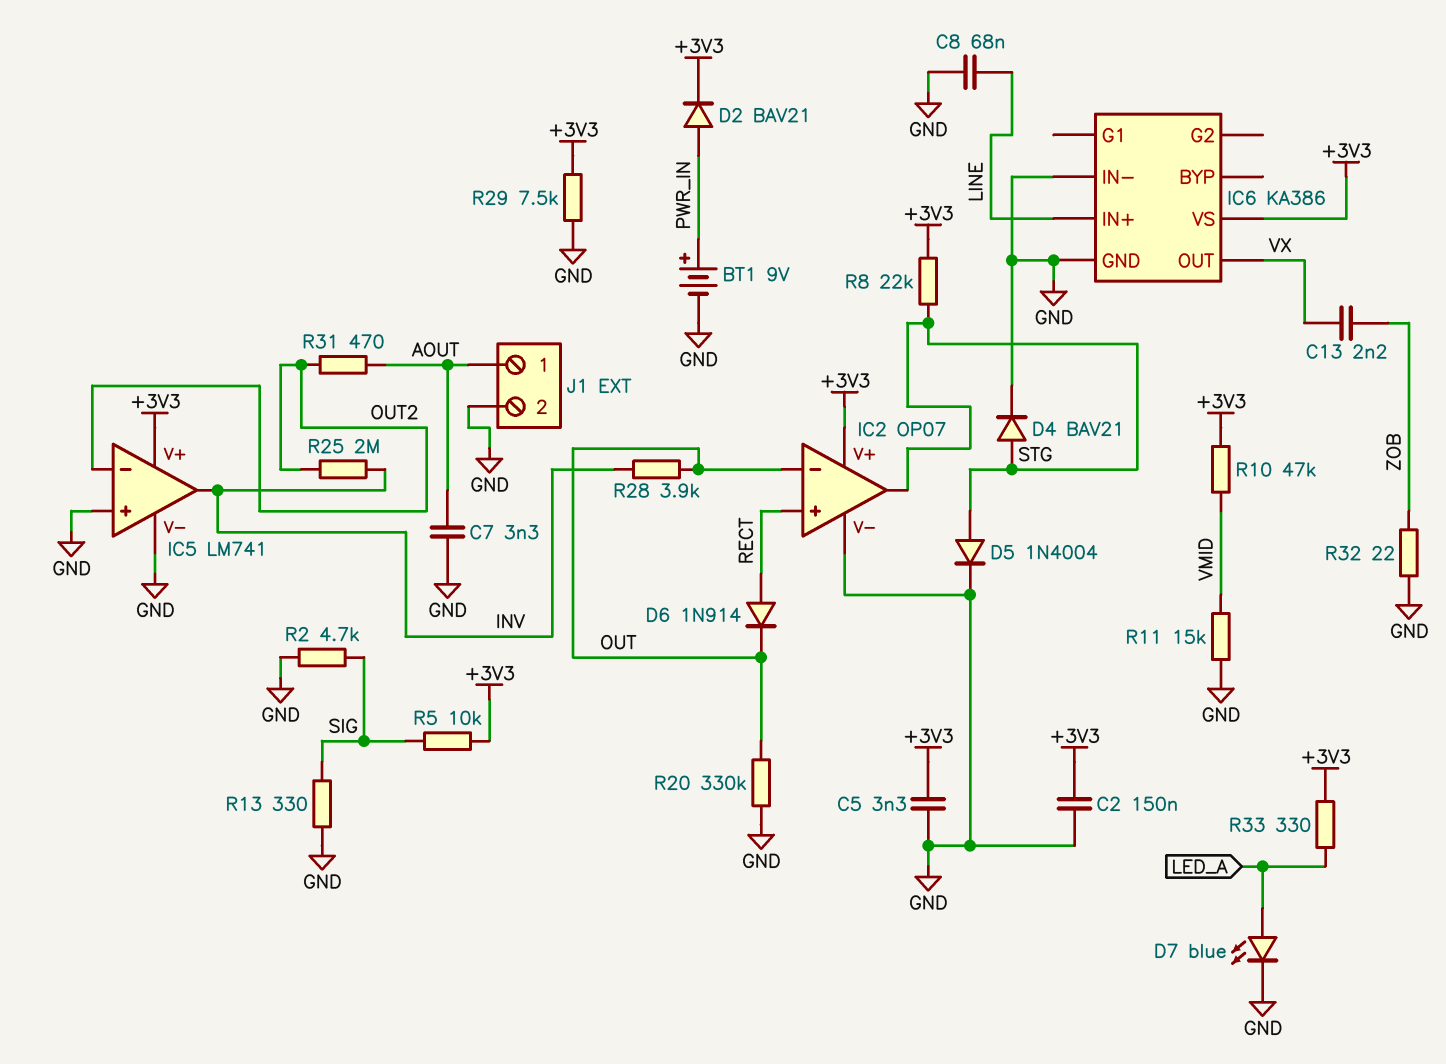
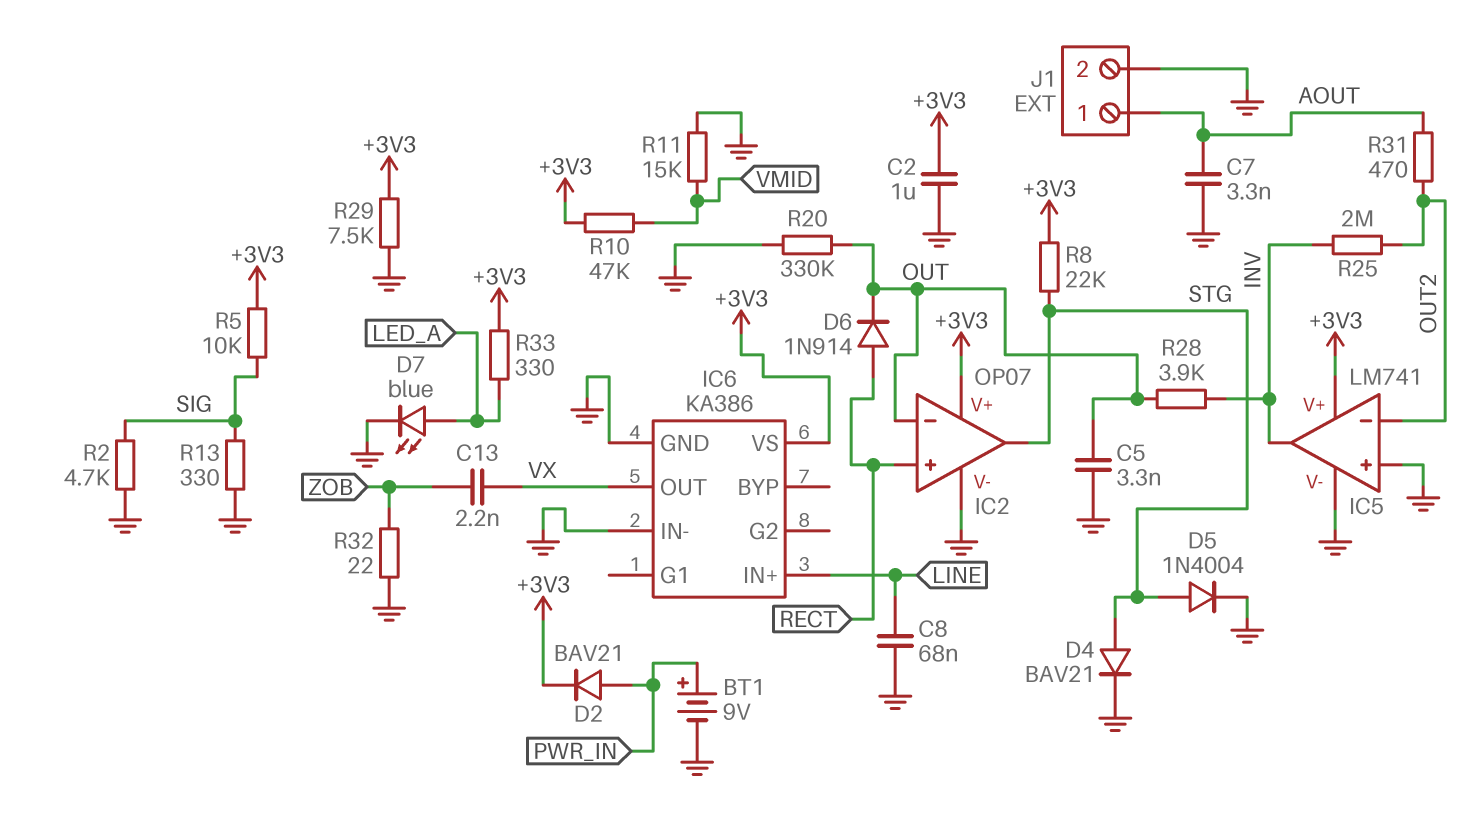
C2: 150nF (+3V3, GND) -> 1uF (+3V3, GND)
C5: 3.3nF (+3V3, GND) -> 3.3nF (GND, OUT)

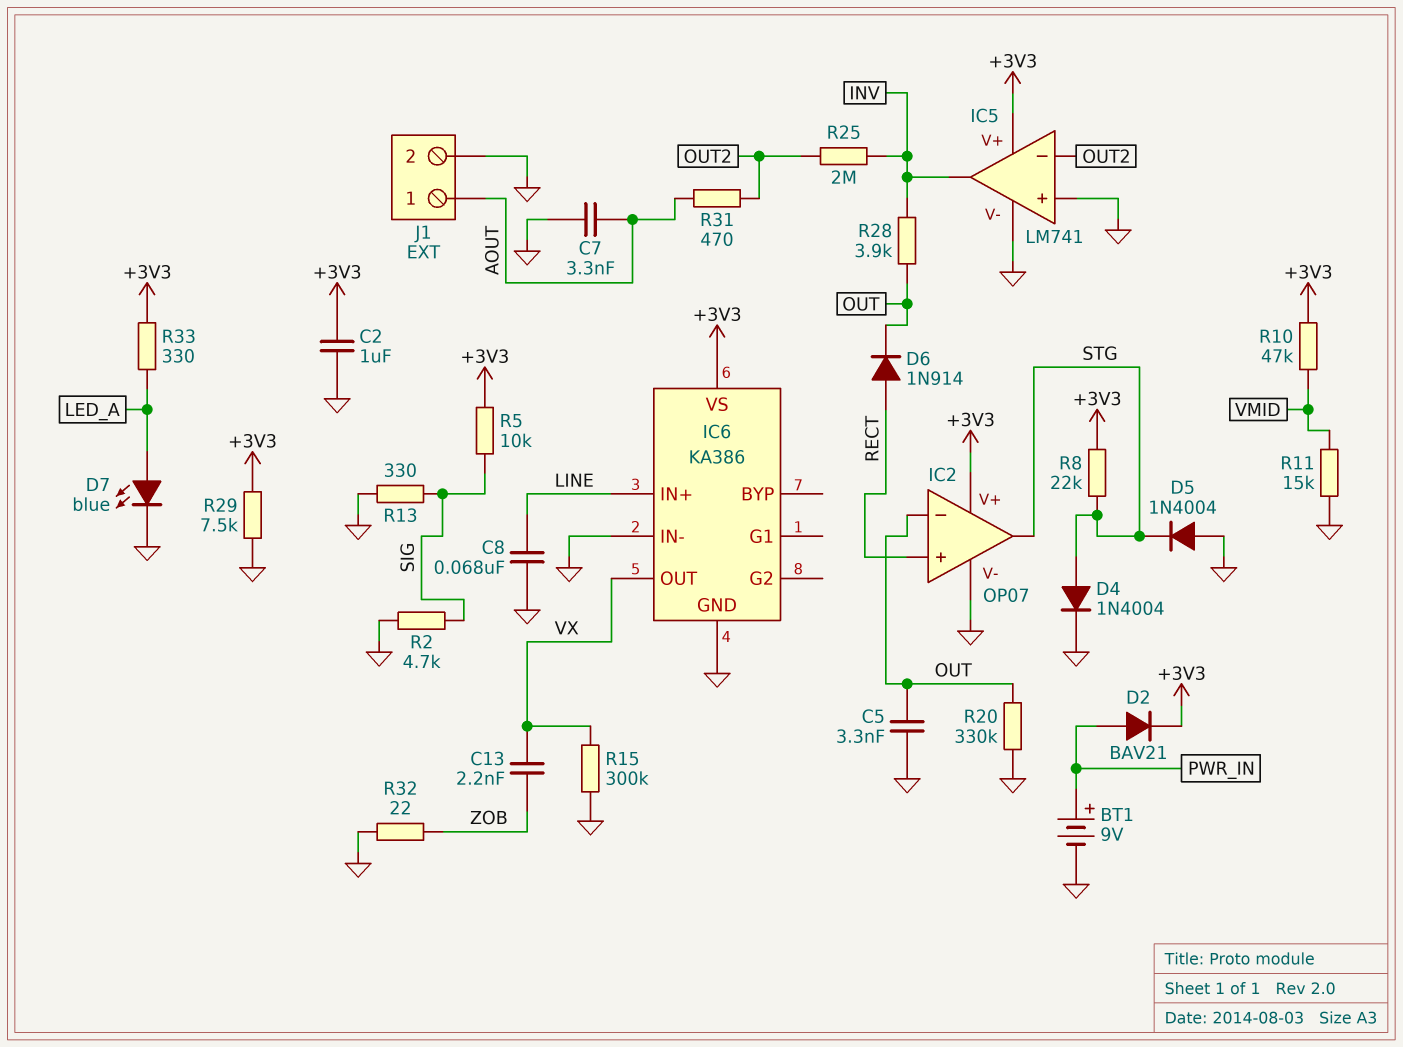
D4: diode BAV21 (A STG, K GND) -> diode 1N4004 (A STG, K GND)
D5: diode 1N4004 (A STG, K GND) -> diode 1N4004 (A GND, K STG)
R15: none -> 300k (GND, VX)

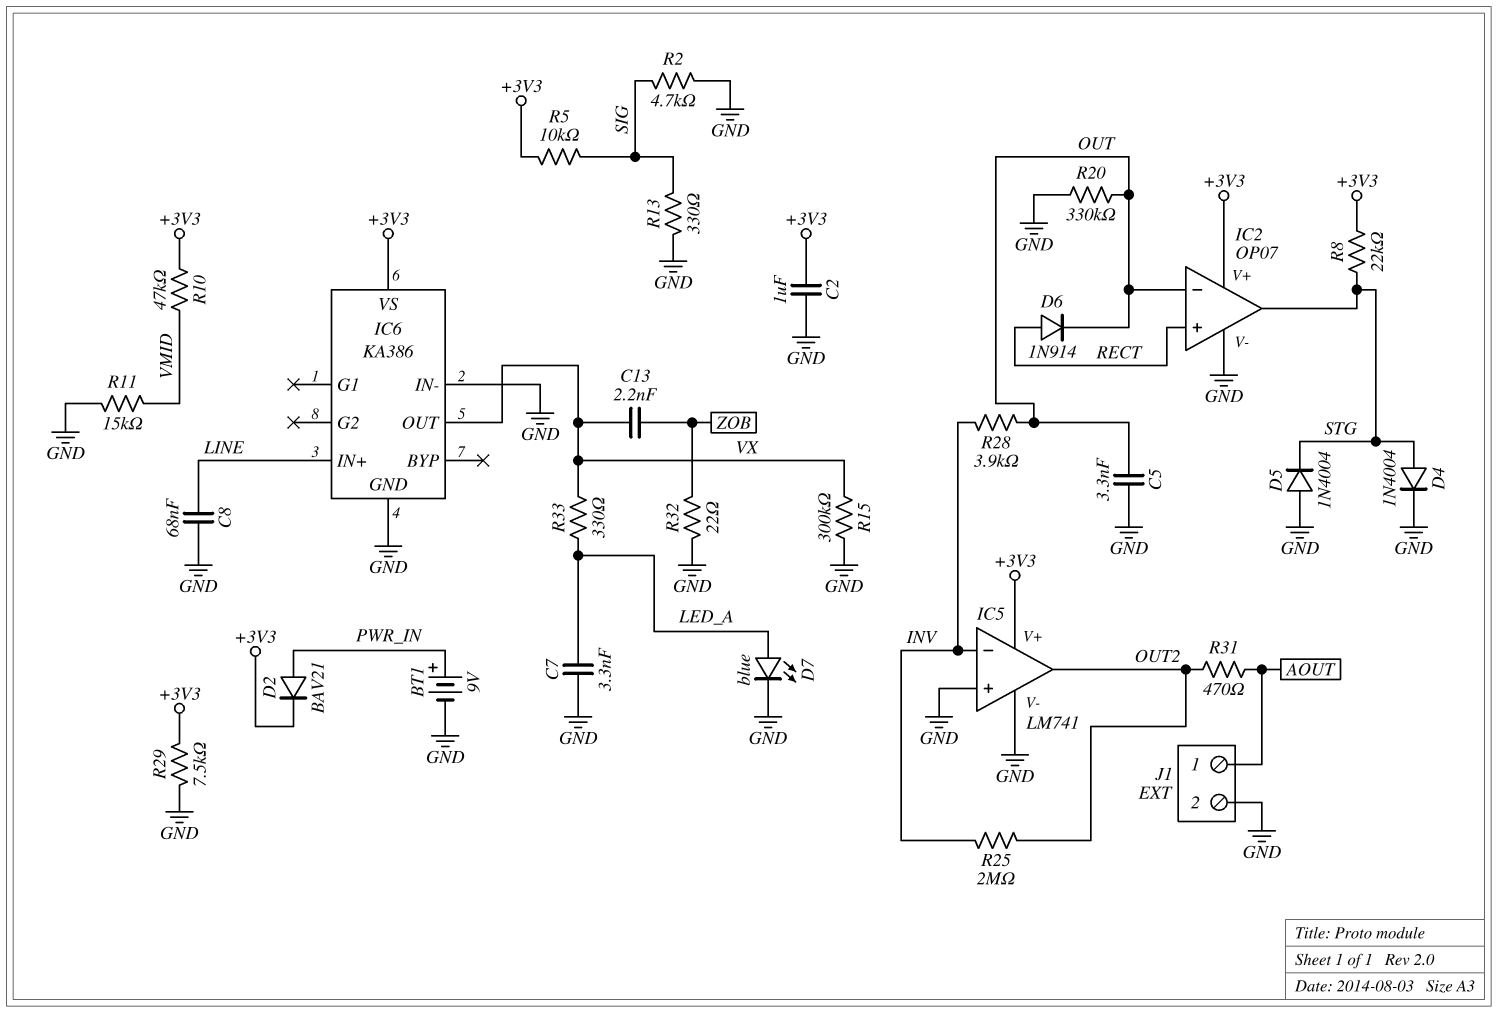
C7: 3.3nF (AOUT, GND) -> 3.3nF (GND, LED_A)
IC5 pin in-: OUT2 -> INV
IC5 pin out: INV -> OUT2
R33: 330 (+3V3, LED_A) -> 330 (LED_A, VX)

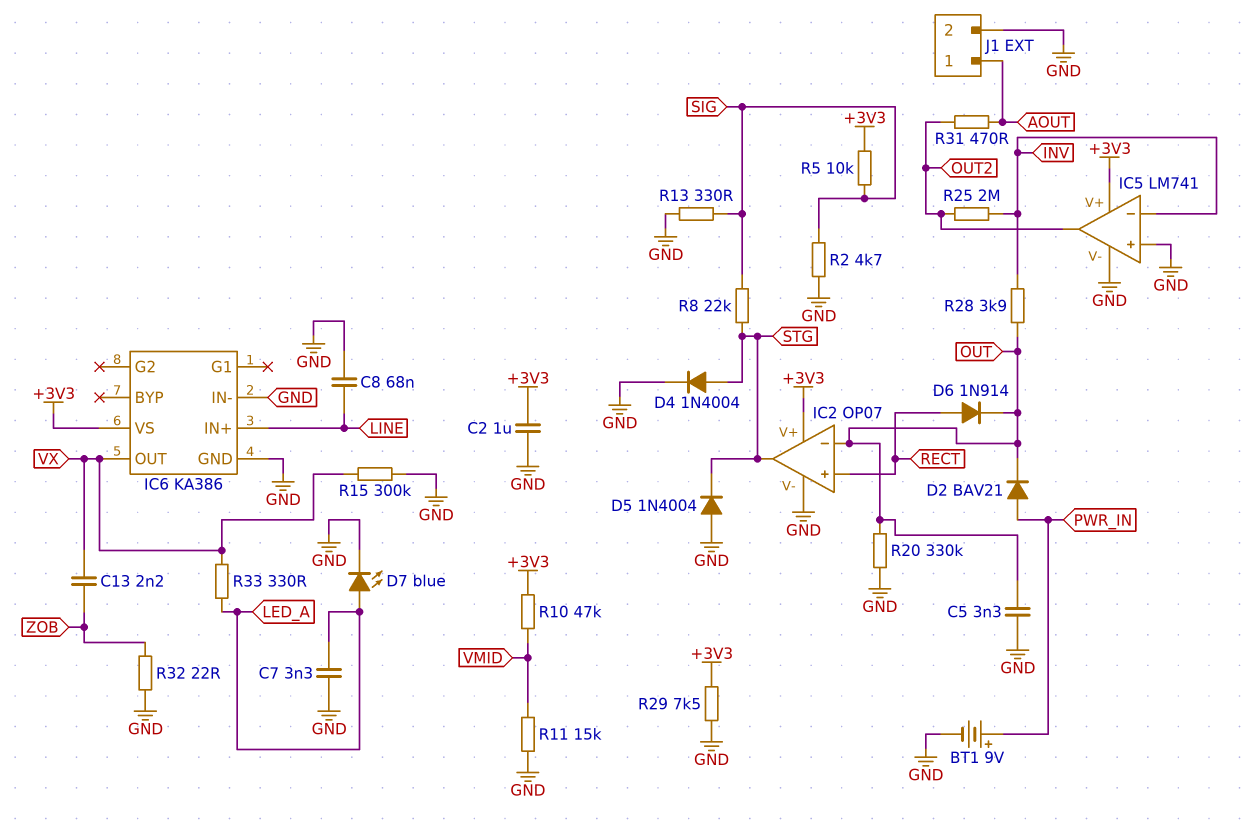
D2: diode BAV21 (A PWR_IN, K +3V3) -> diode BAV21 (A PWR_IN, K OUT)
R8: 22k (+3V3, STG) -> 22k (SIG, STG)

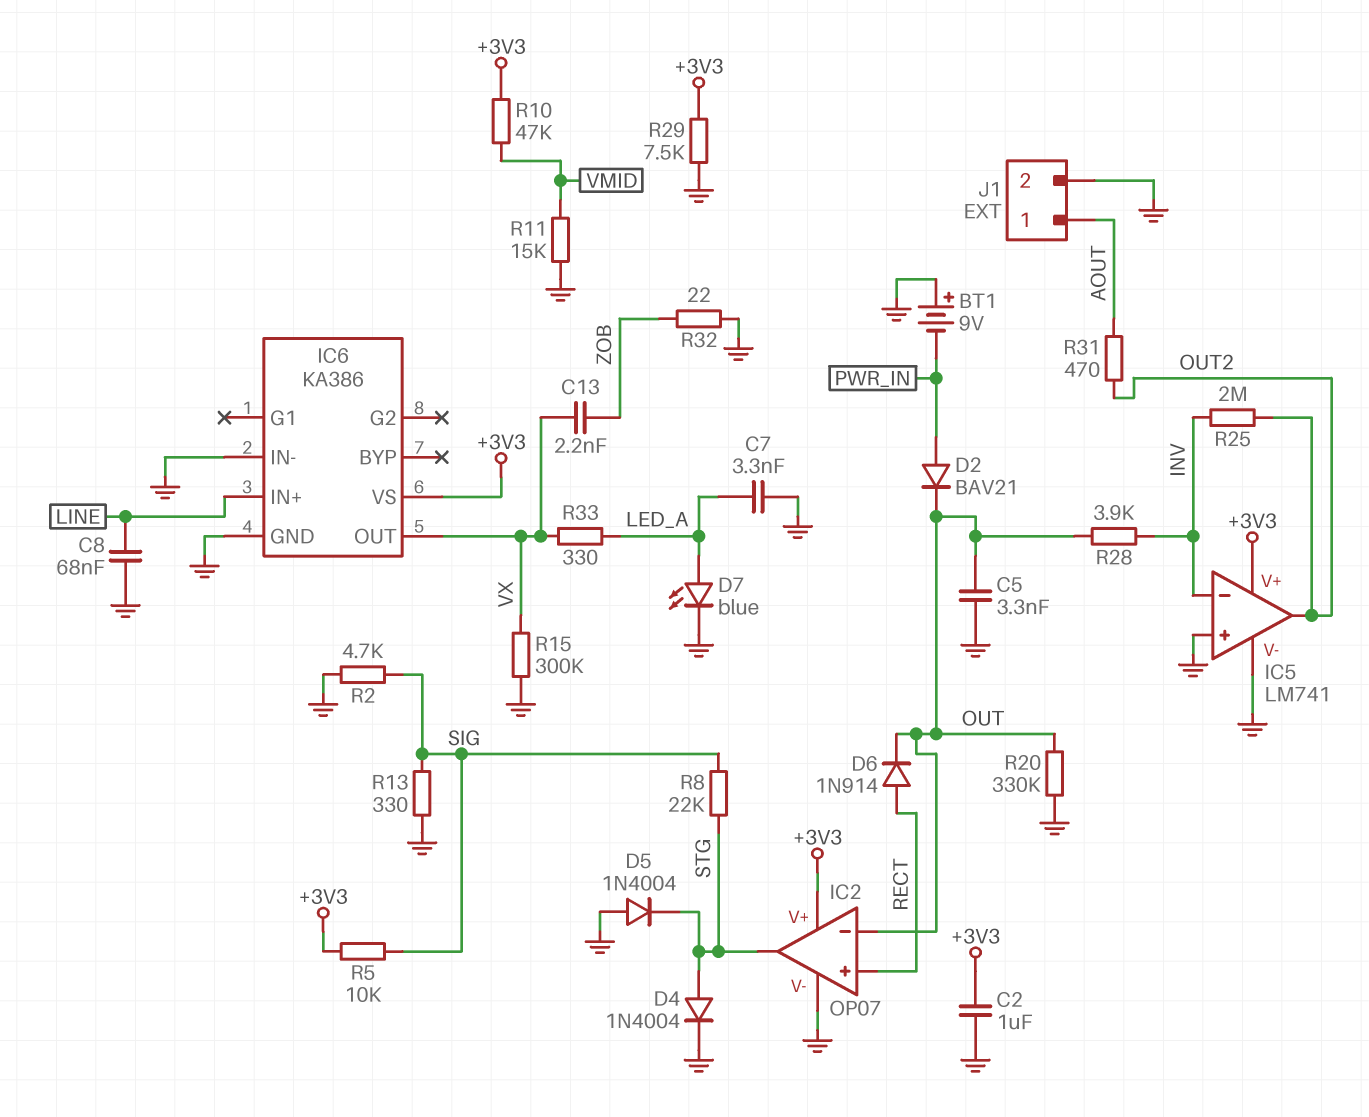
BT1: 9V (plus PWR_IN, minus GND) -> 9V (plus GND, minus PWR_IN)

